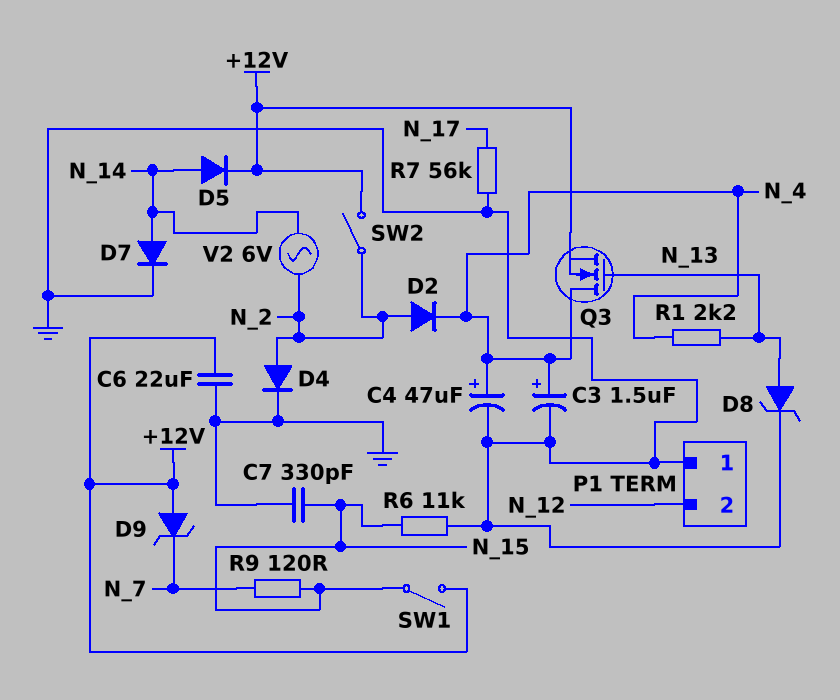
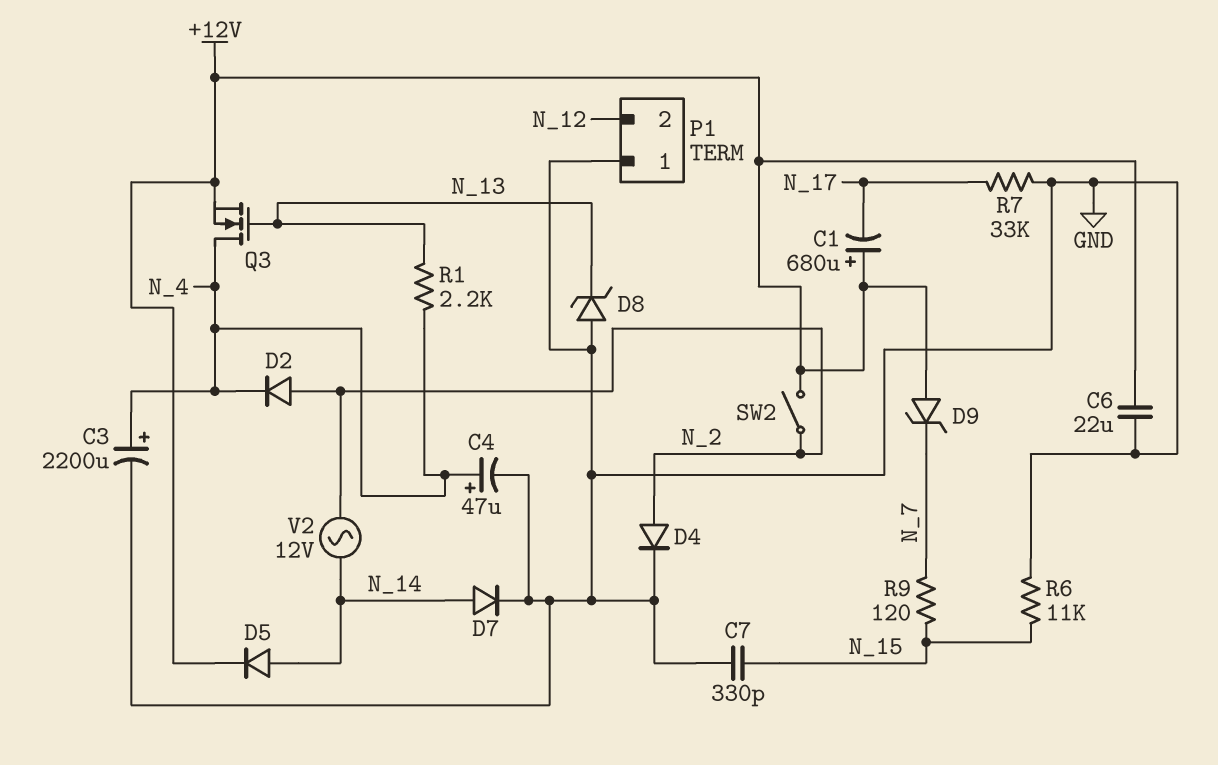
C1: none -> 680uF (plus +12V, minus N_17)
C3: 1.5uF (plus N_4, minus GND) -> 2200uF (plus N_4, minus GND)
D8: zener (A N_13, K GND) -> zener (A GND, K N_13)
R7: 56k (GND, N_17) -> 33k (GND, N_17)
SW1: switch (+12V, N_15) -> none
V2: AC 6V (N_2, N_14) -> AC 12V (N_2, N_14)

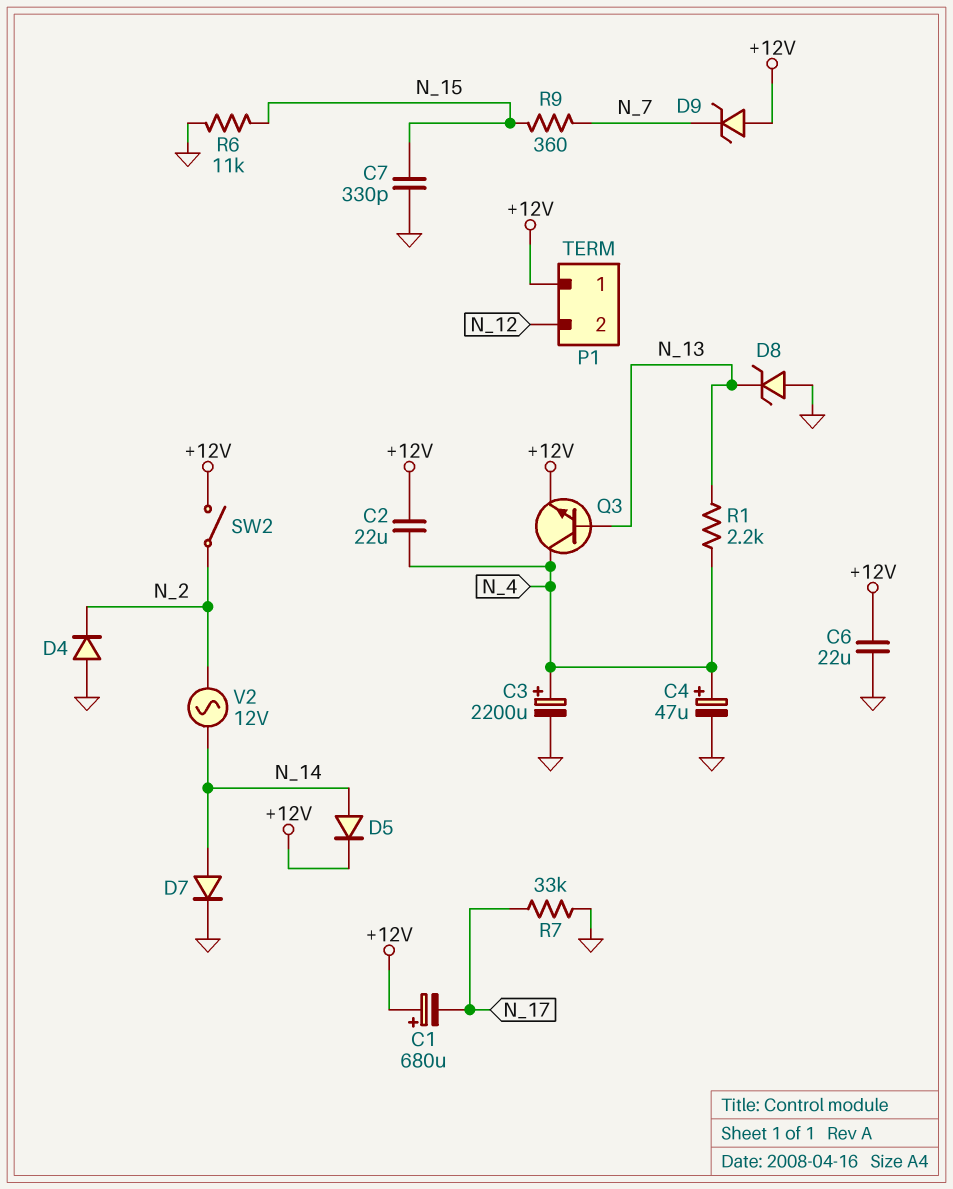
C2: none -> 22uF (+12V, N_4)
D2: diode (A N_2, K N_4) -> none
D4: diode (A N_2, K GND) -> diode (A GND, K N_2)
P1 pin 1: GND -> +12V
Q3: NMOS (G N_13, D N_4, S +12V) -> NPN (B N_13, C N_4, E +12V)
R9: 120 (N_7, N_15) -> 360 (N_7, N_15)

